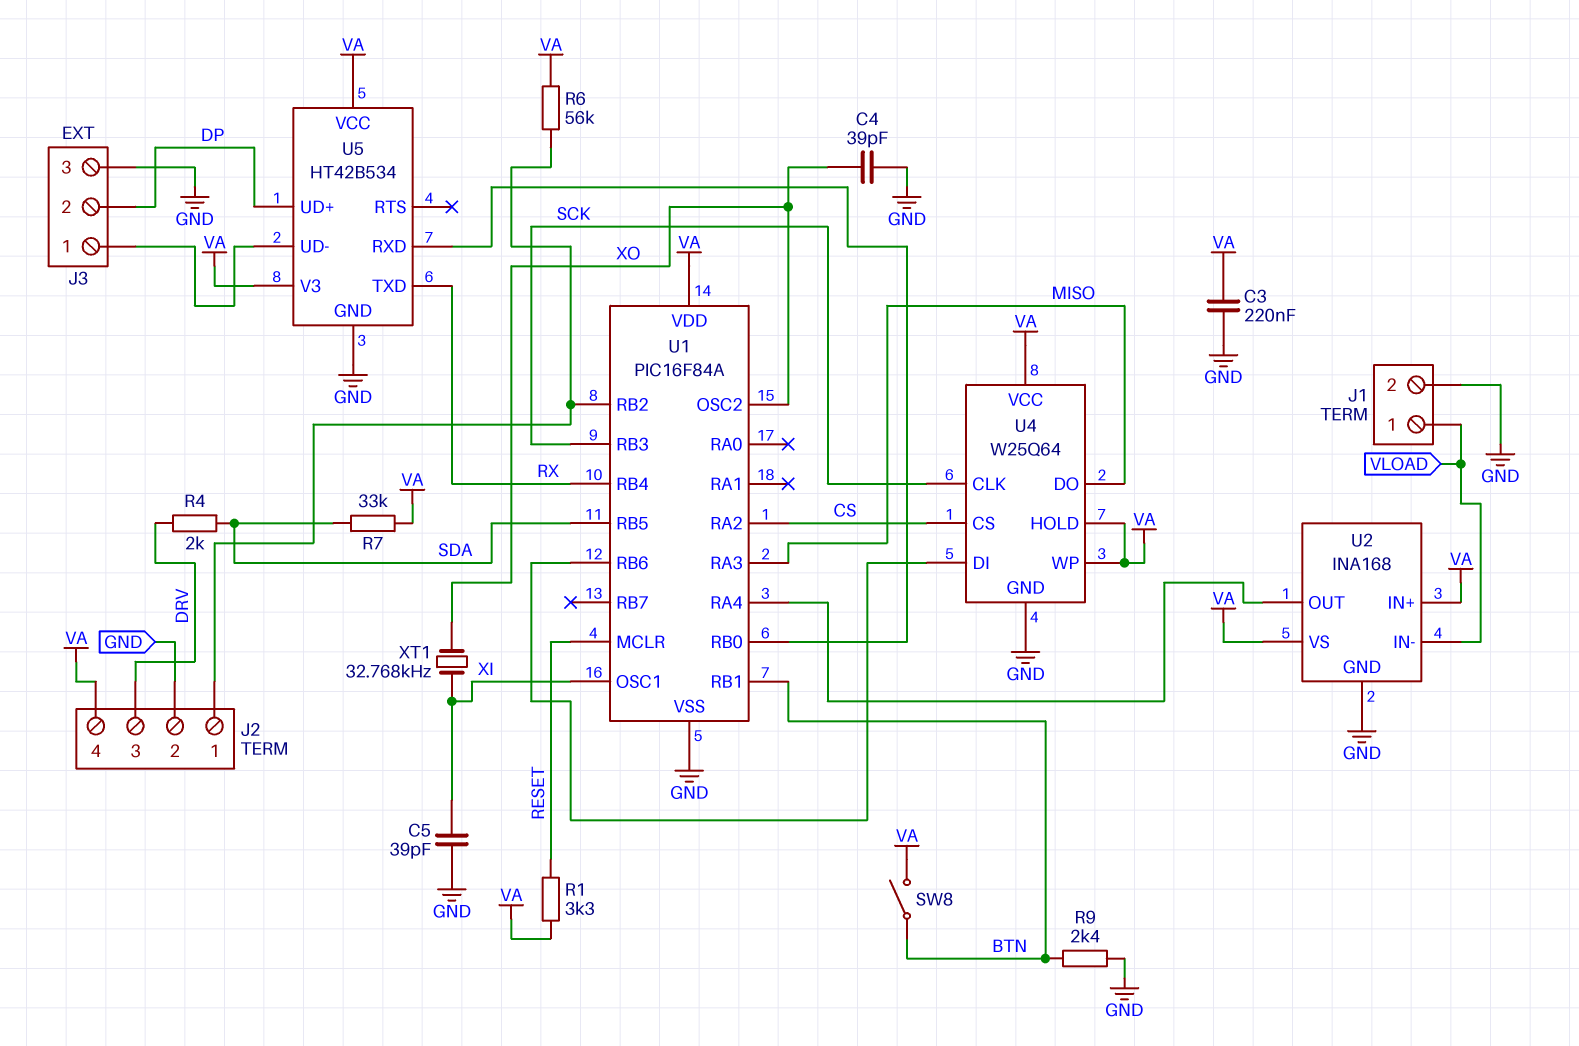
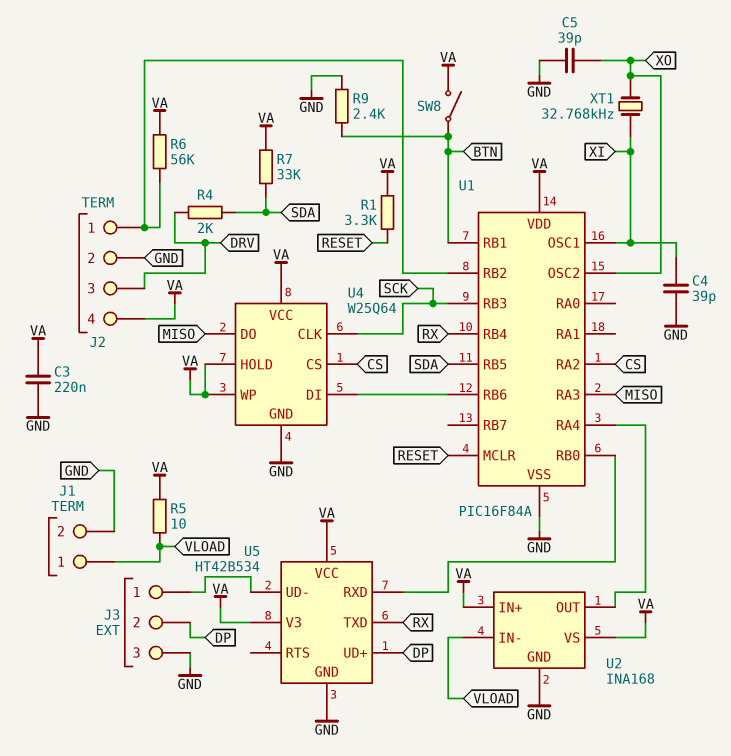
C4: 39pF (GND, XO) -> 39pF (GND, XI)
C5: 39pF (GND, XI) -> 39pF (GND, XO)
R5: none -> 10 (VA, VLOAD)

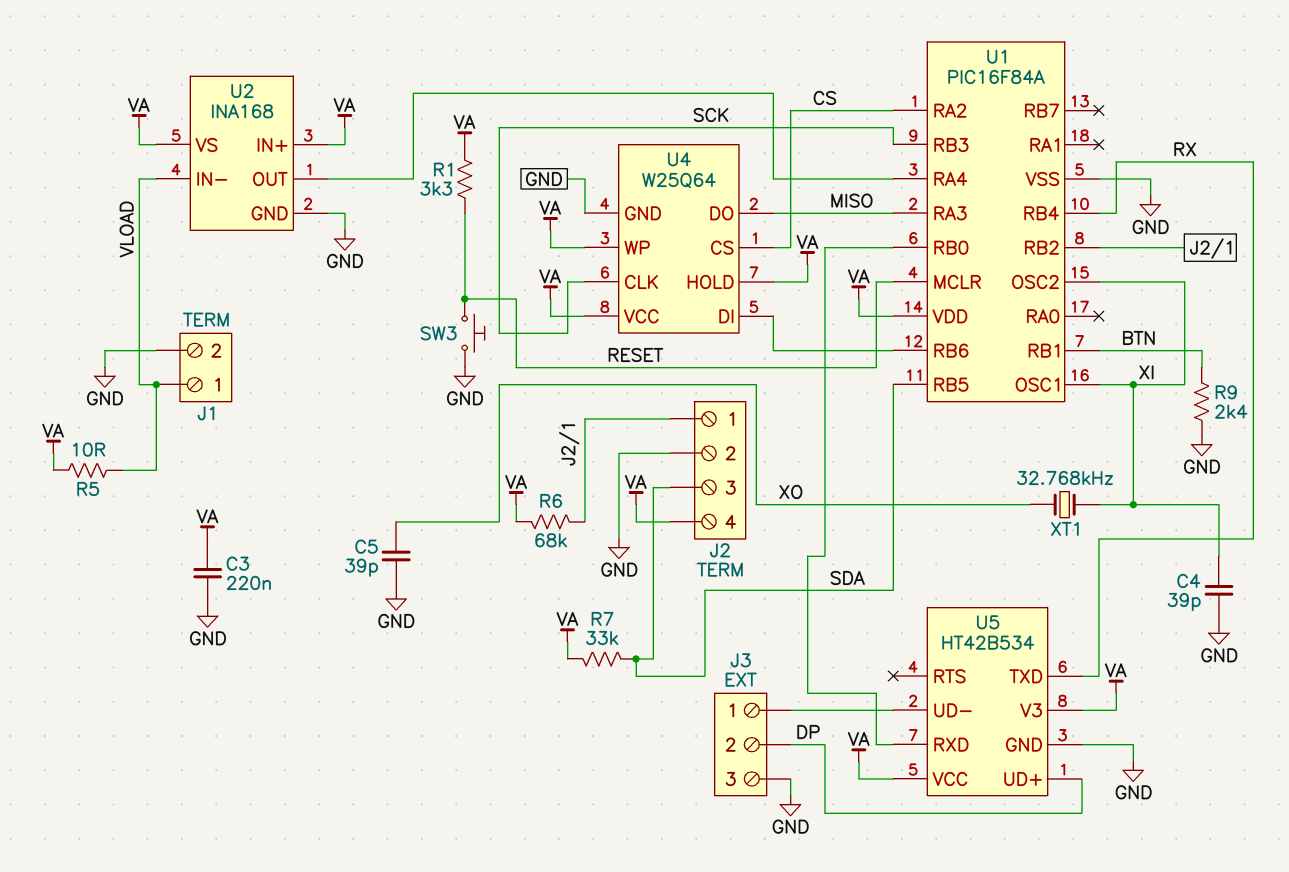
J2 pin 3: DRV -> SDA
R4: 2k (DRV, SDA) -> none
R6: 56k (J2/1, VA) -> 68k (J2/1, VA)
SW3: none -> button (GND, RESET)
SW8: switch (BTN, VA) -> none
U1 pin OSC2: XO -> XI

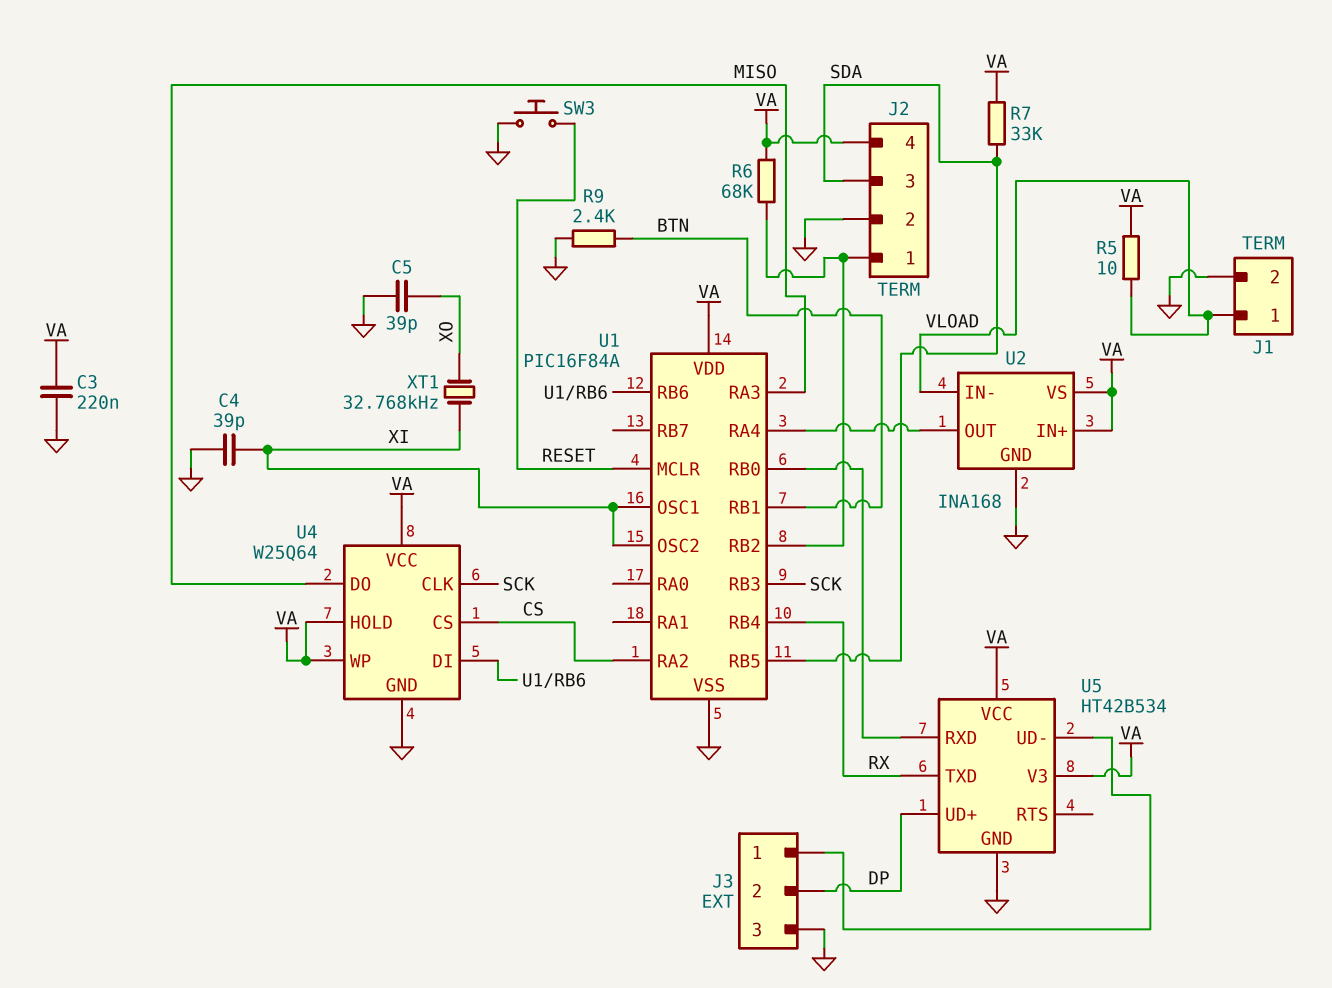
R1: 3.3k (RESET, VA) -> none

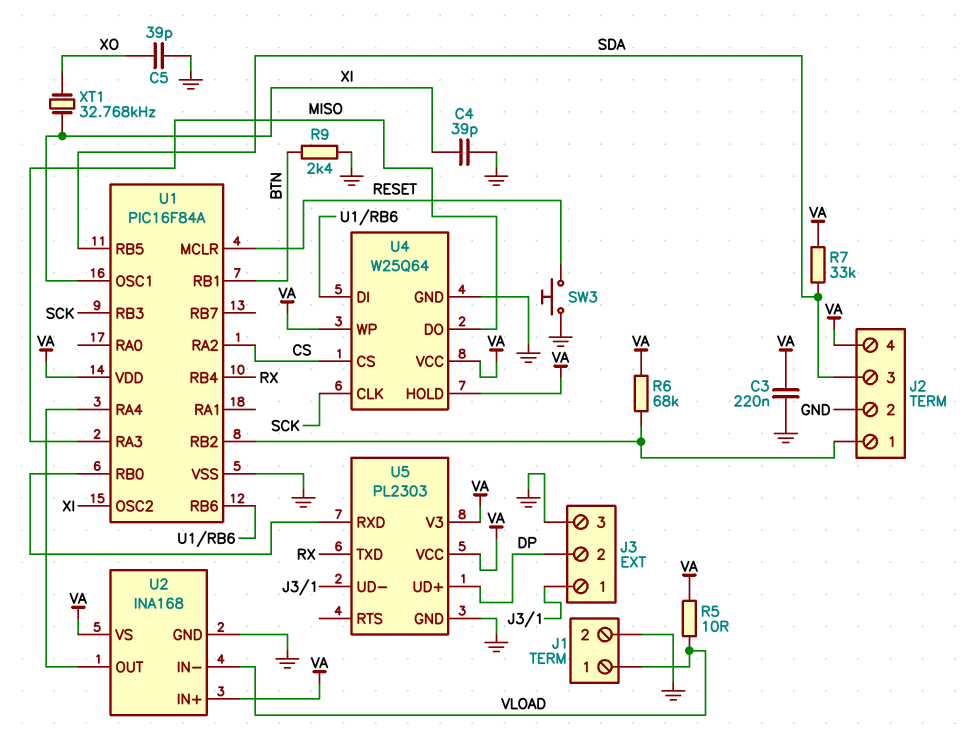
U5: HT42B534 -> PL2303

